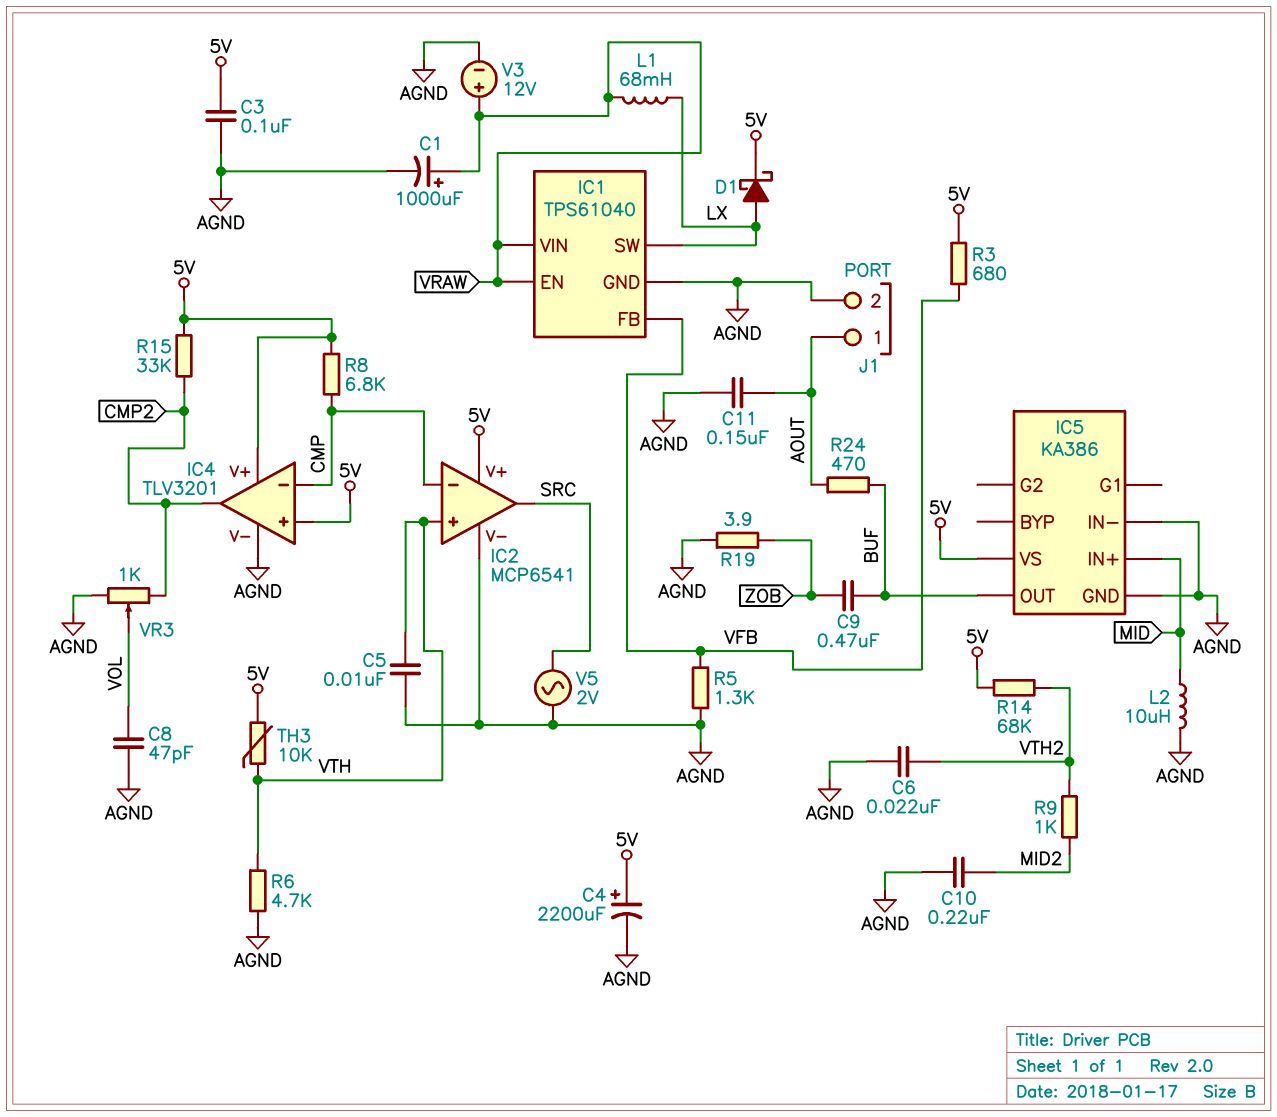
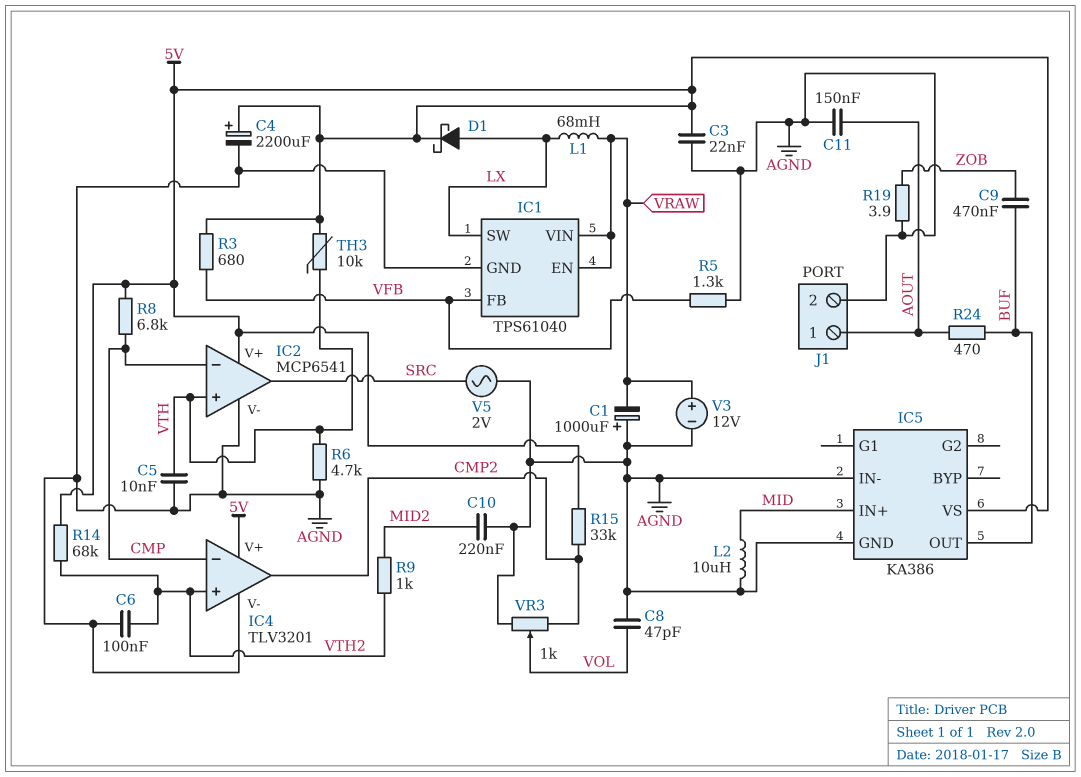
C1: 1000uF (plus VRAW, minus AGND) -> 1000uF (plus AGND, minus VRAW)
C3: 100nF (5V, AGND) -> 22nF (5V, AGND)
C6: 22nF (AGND, VTH2) -> 100nF (AGND, VTH2)
IC4 pin in+: 5V -> VTH2

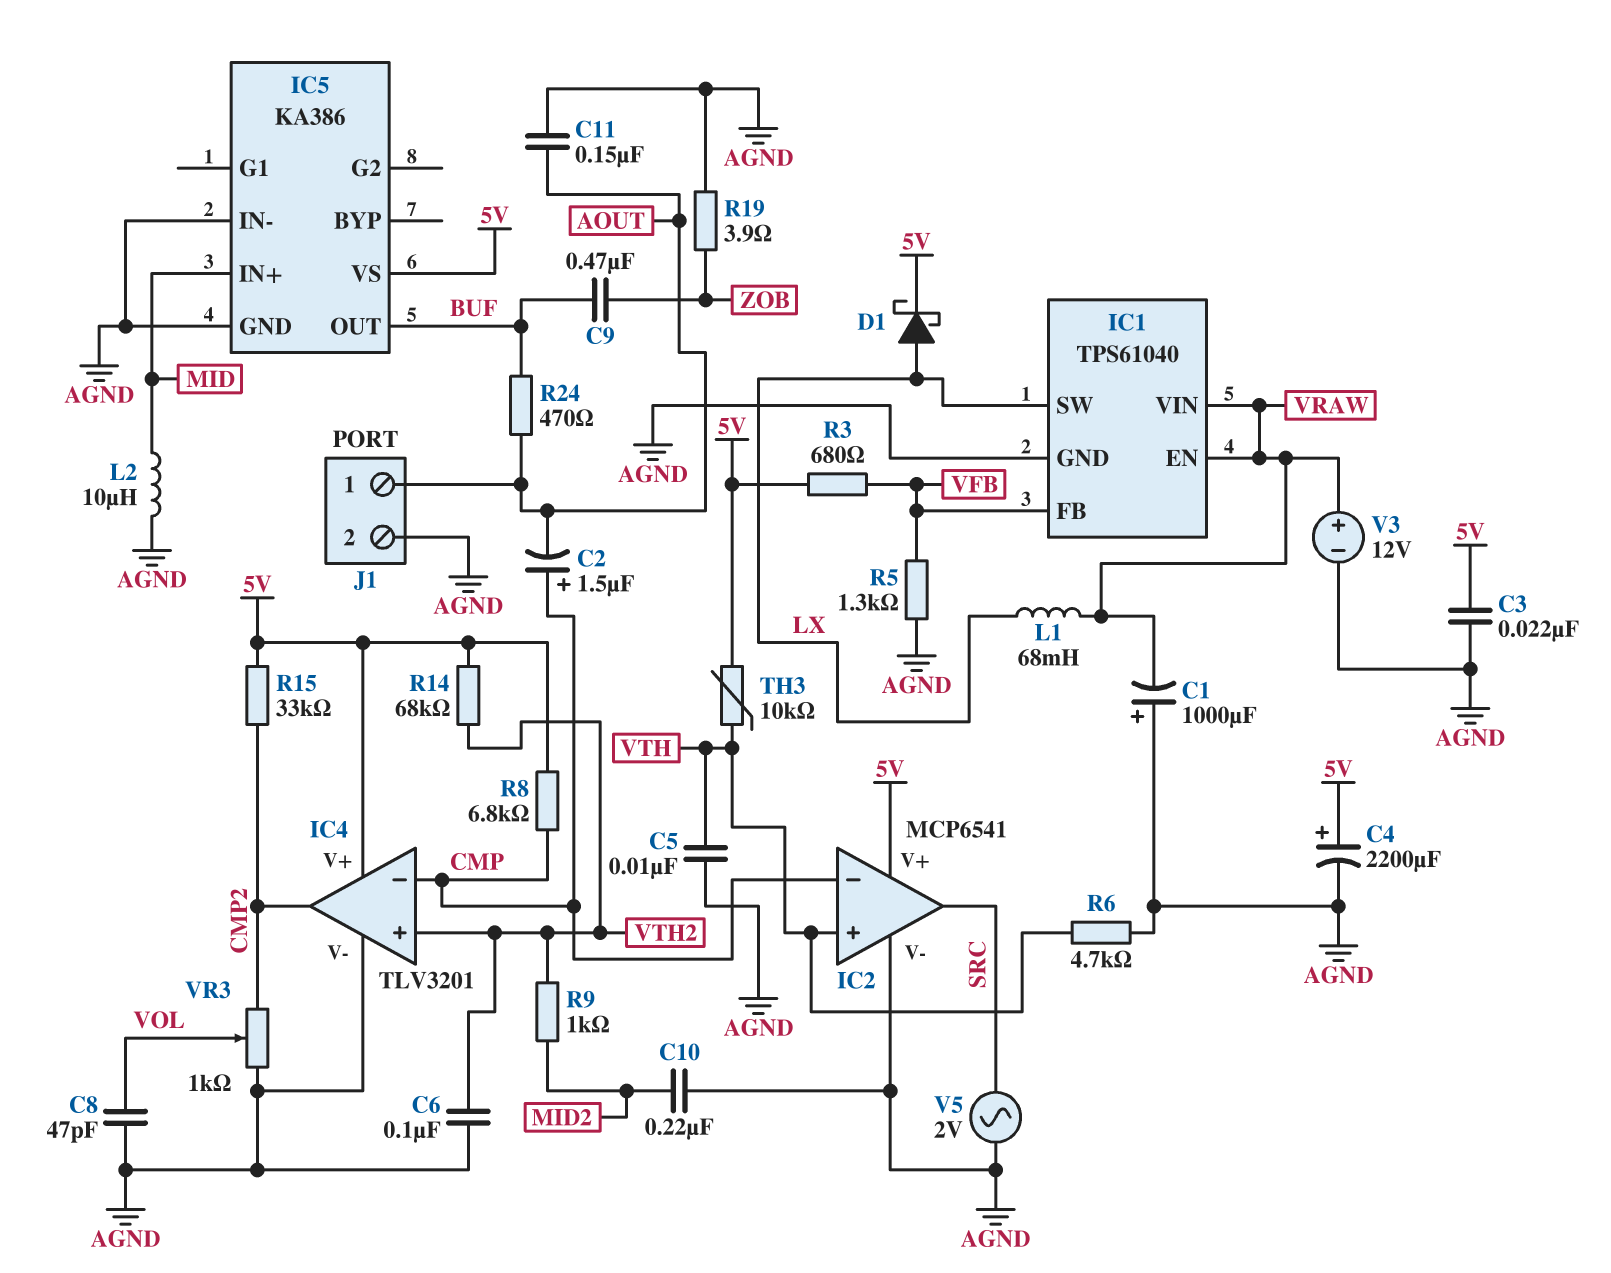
C2: none -> 1.5uF (plus CMP, minus AOUT)

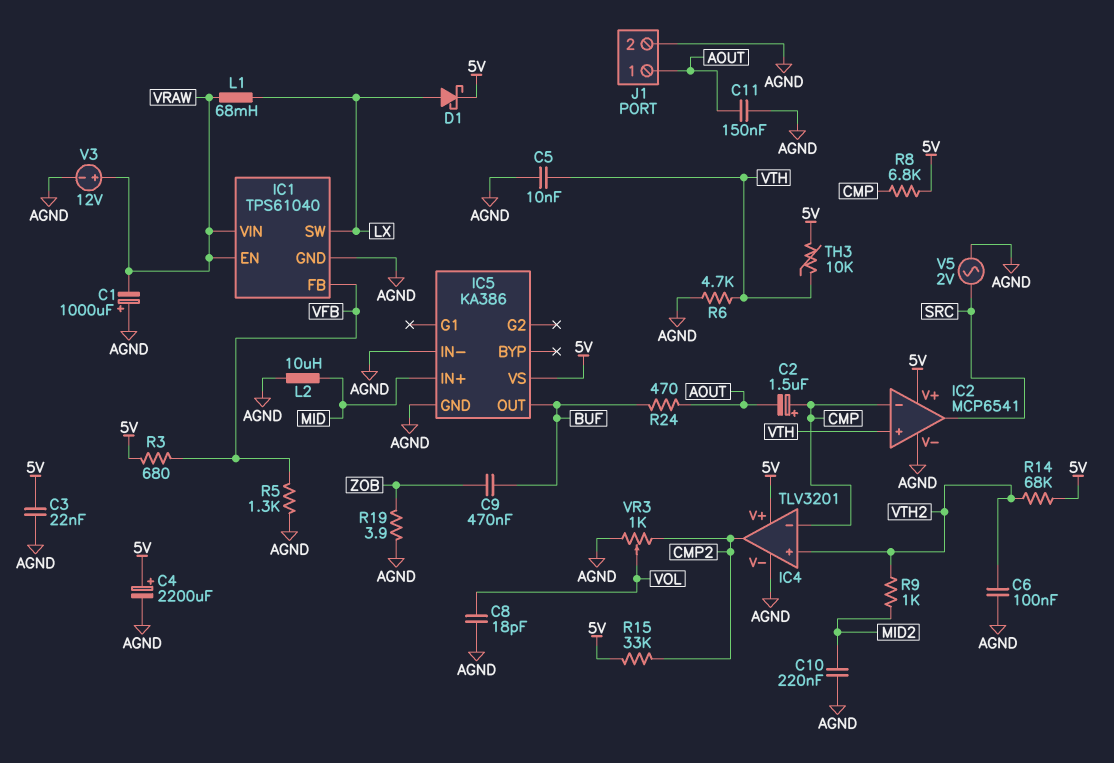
C8: 47pF (AGND, VOL) -> 18pF (AGND, VOL)

